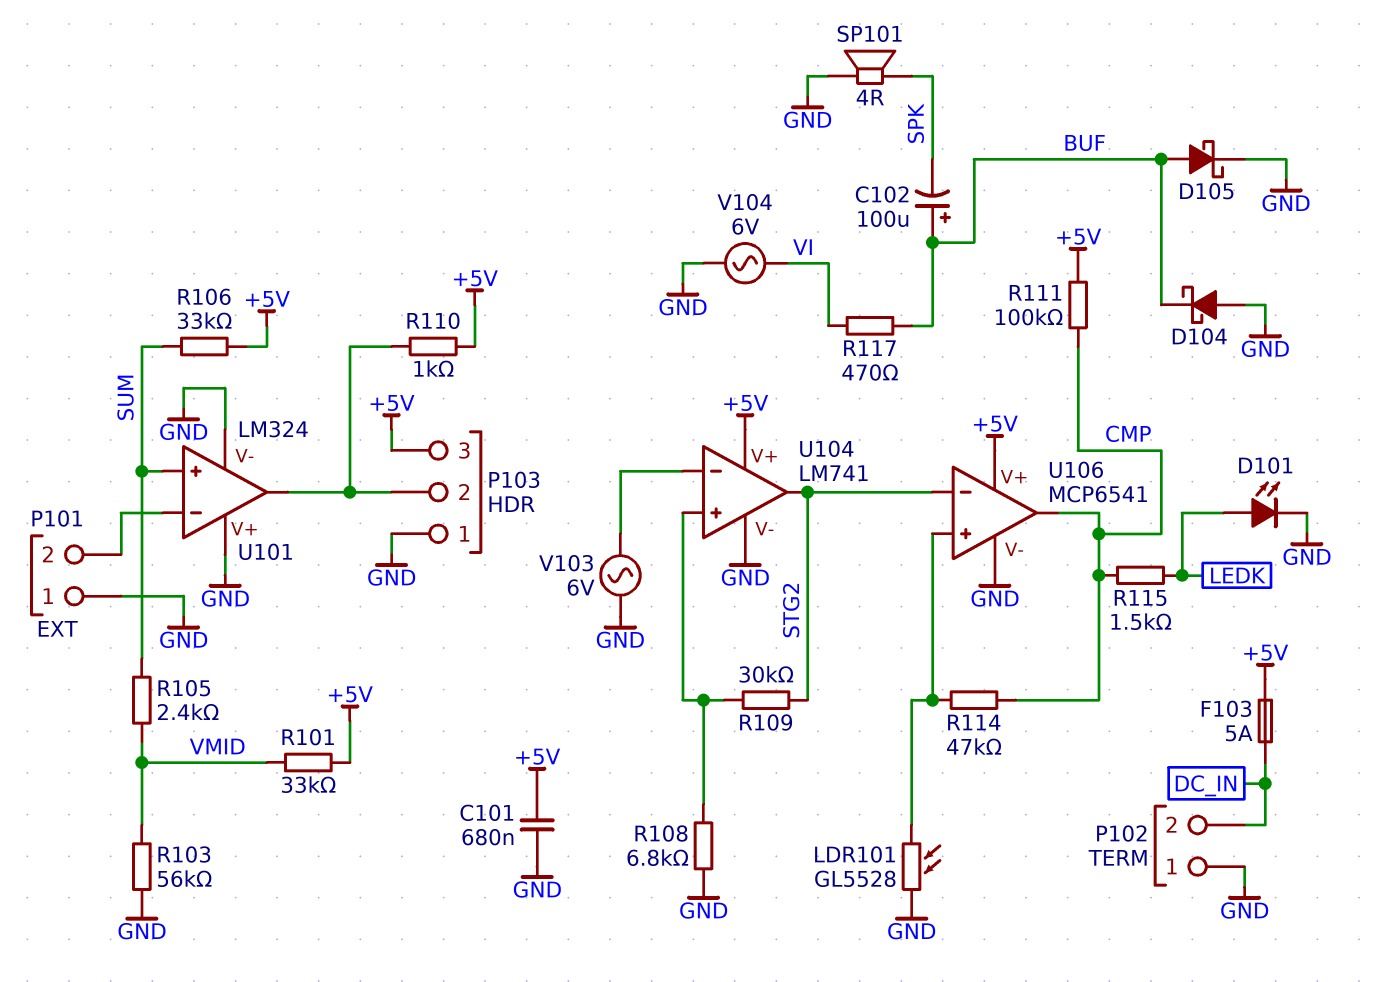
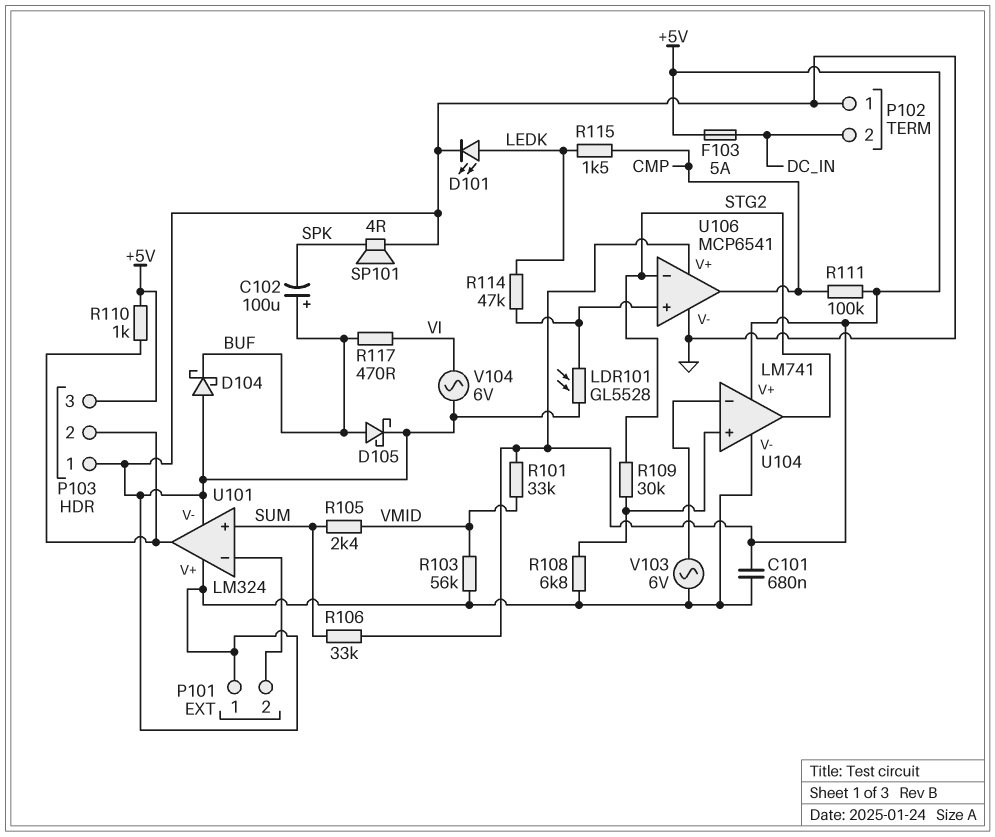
R114: 47k (CMP, U106/in+) -> 47k (LEDK, U106/in+)

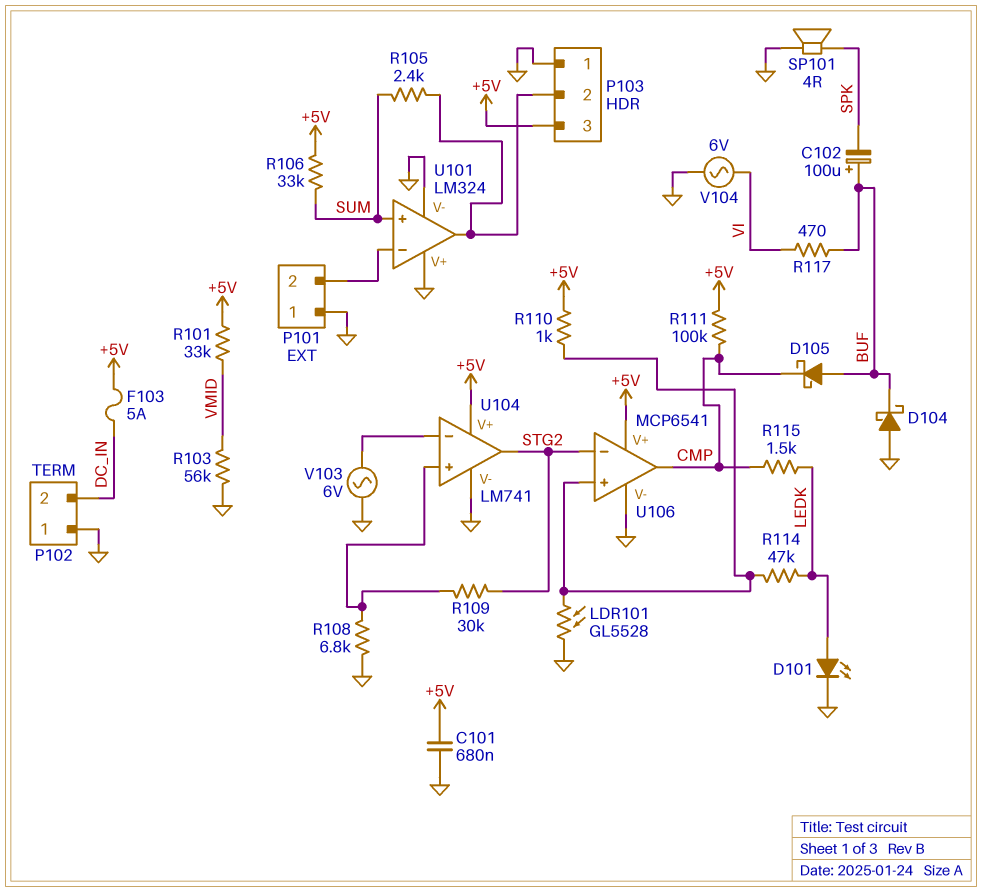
D105: schottky (A BUF, K GND) -> schottky (A BUF, K CMP)
R105: 2.4k (SUM, VMID) -> 2.4k (P103/2, SUM)
R110: 1k (+5V, P103/2) -> 1k (+5V, U106/in+)

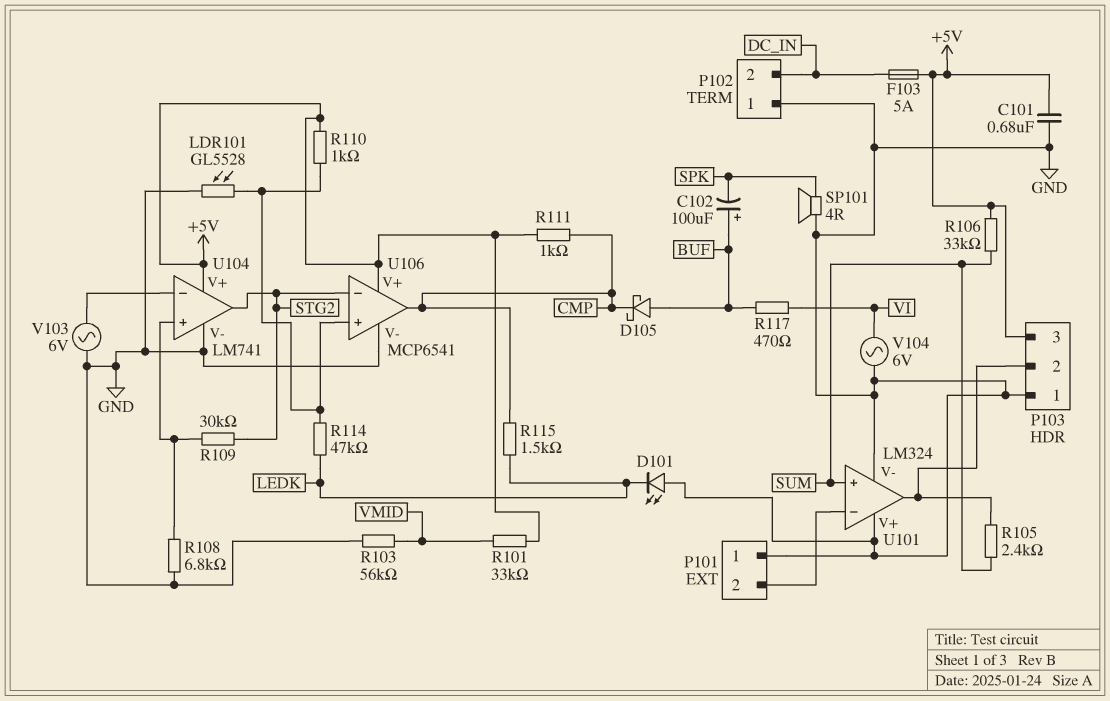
D101: LED (A LEDK, K GND) -> LED (A GND, K LEDK)
D104: schottky (A GND, K BUF) -> none
R111: 100k (+5V, CMP) -> 1k (+5V, CMP)

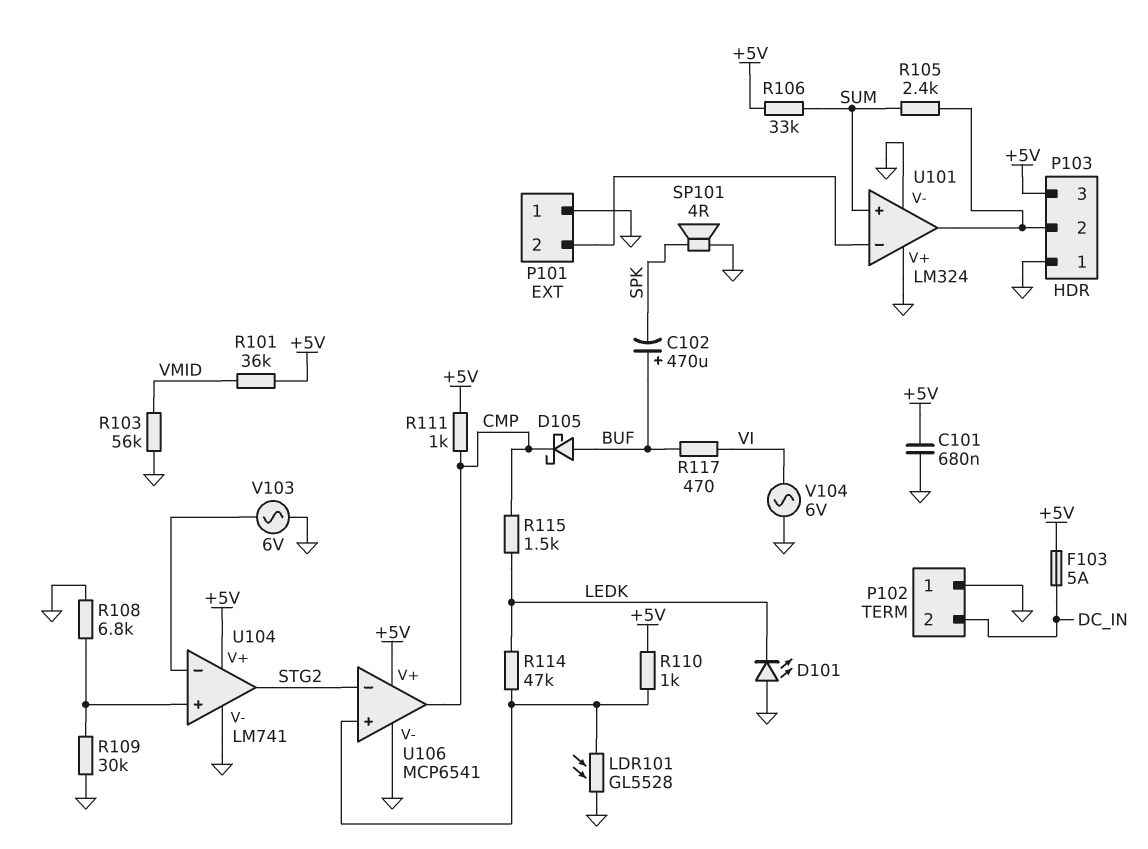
C102: 100uF (plus BUF, minus SPK) -> 470uF (plus BUF, minus SPK)
R101: 33k (+5V, VMID) -> 36k (+5V, VMID)
R109: 30k (STG2, U104/in+) -> 30k (GND, U104/in+)

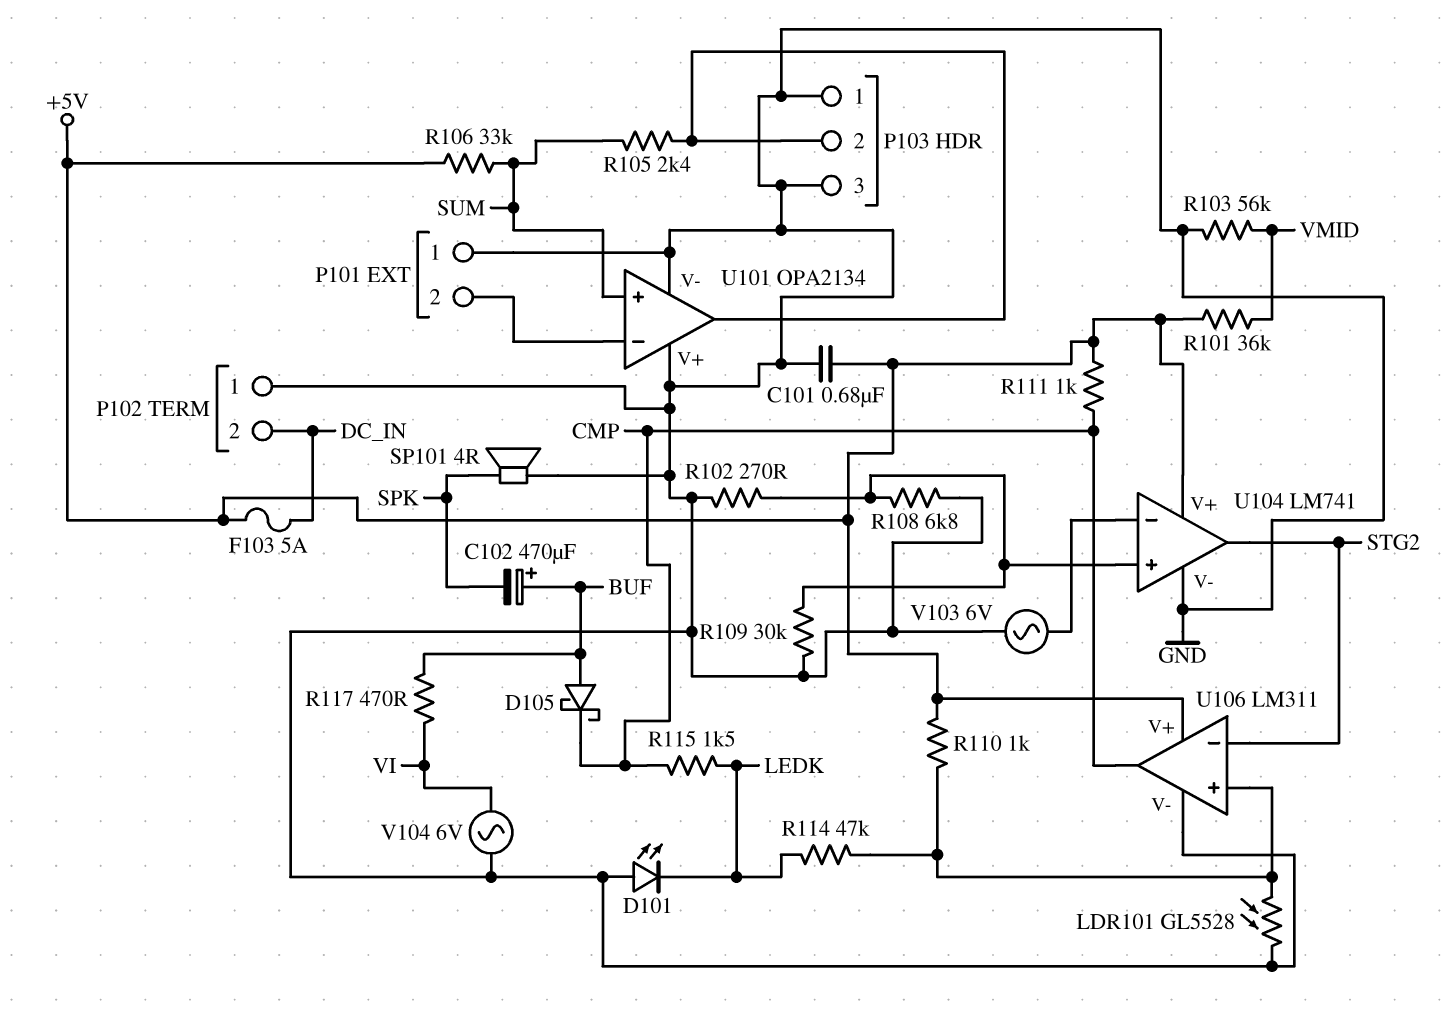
P103 pin 3: +5V -> GND
R102: none -> 270 (GND, U104/in+)
U101: LM324 -> OPA2134
U106: MCP6541 -> LM311

